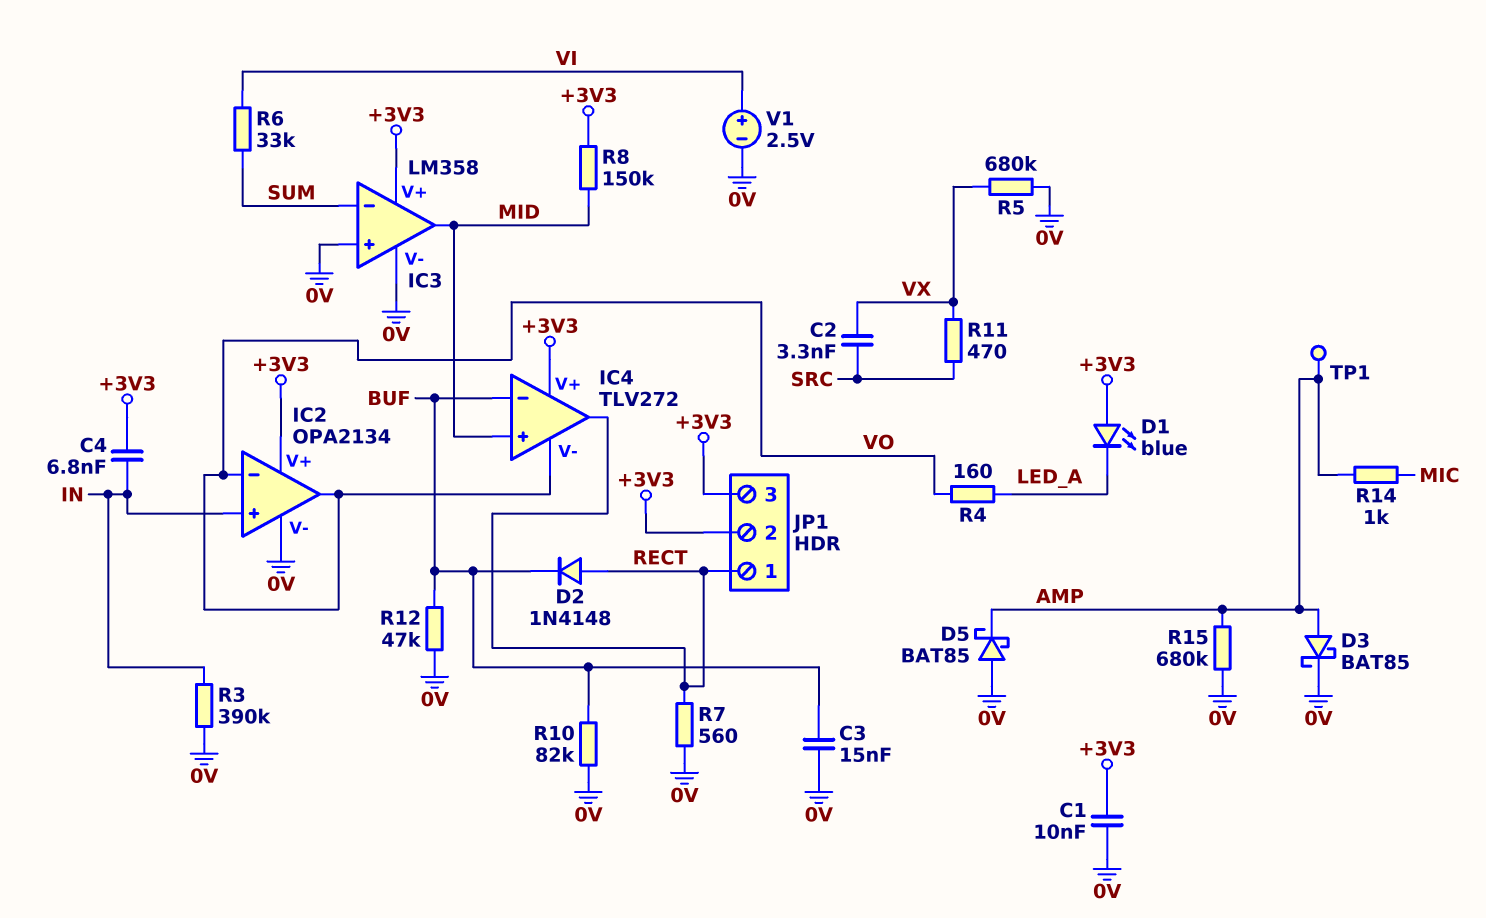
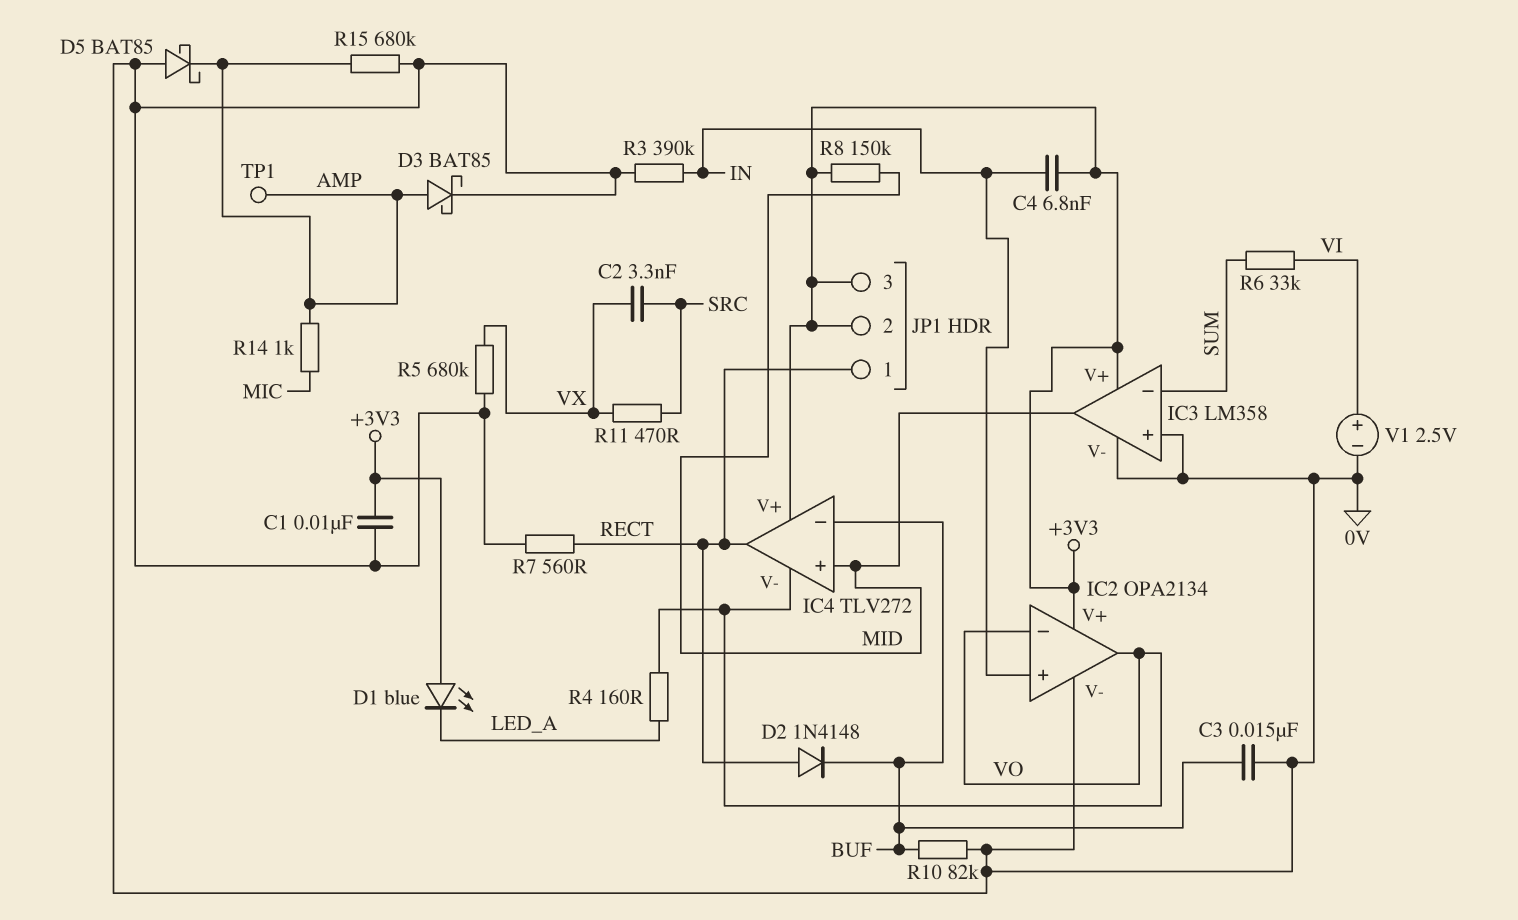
R12: 47k (0V, BUF) -> none

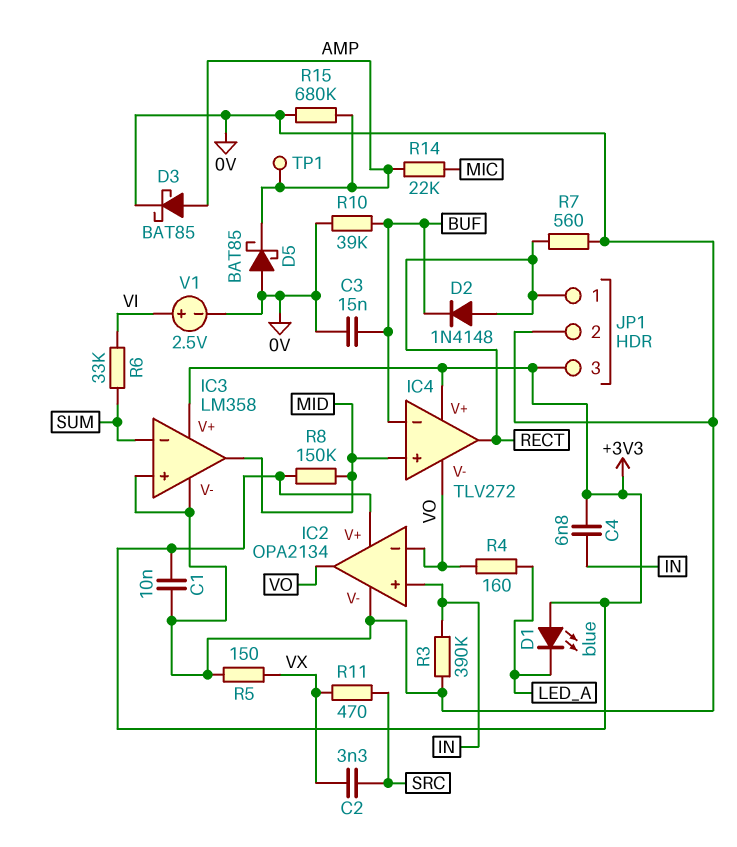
JP1 pin 2: +3V3 -> 0V
R5: 680k (0V, VX) -> 150 (0V, VX)
R10: 82k (0V, BUF) -> 39k (0V, BUF)
R14: 1k (AMP, MIC) -> 22k (AMP, MIC)

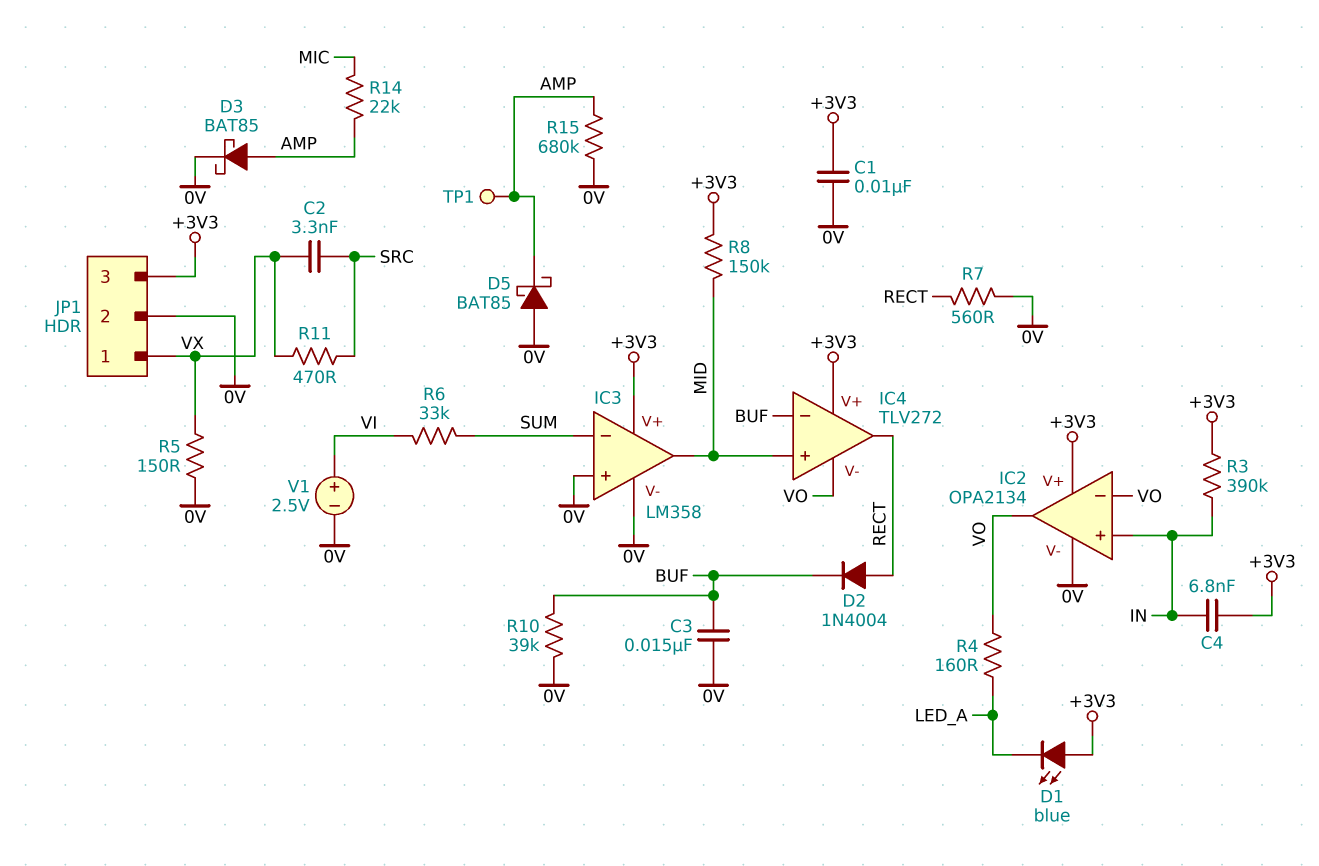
D2: diode 1N4148 (A RECT, K BUF) -> diode 1N4004 (A RECT, K BUF)
JP1 pin 1: RECT -> VX
R3: 390k (0V, IN) -> 390k (+3V3, IN)

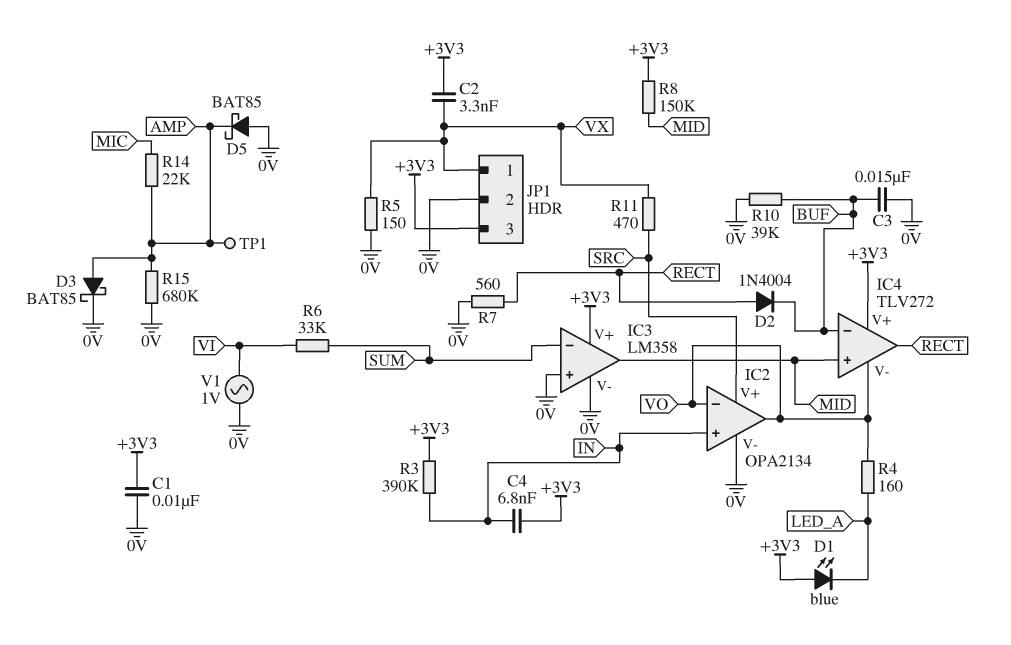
C2: 3.3nF (SRC, VX) -> 3.3nF (+3V3, VX)
IC2 pin V+: +3V3 -> SRC
V1: 2.5V (plus VI, minus 0V) -> AC 1V (0V, VI)

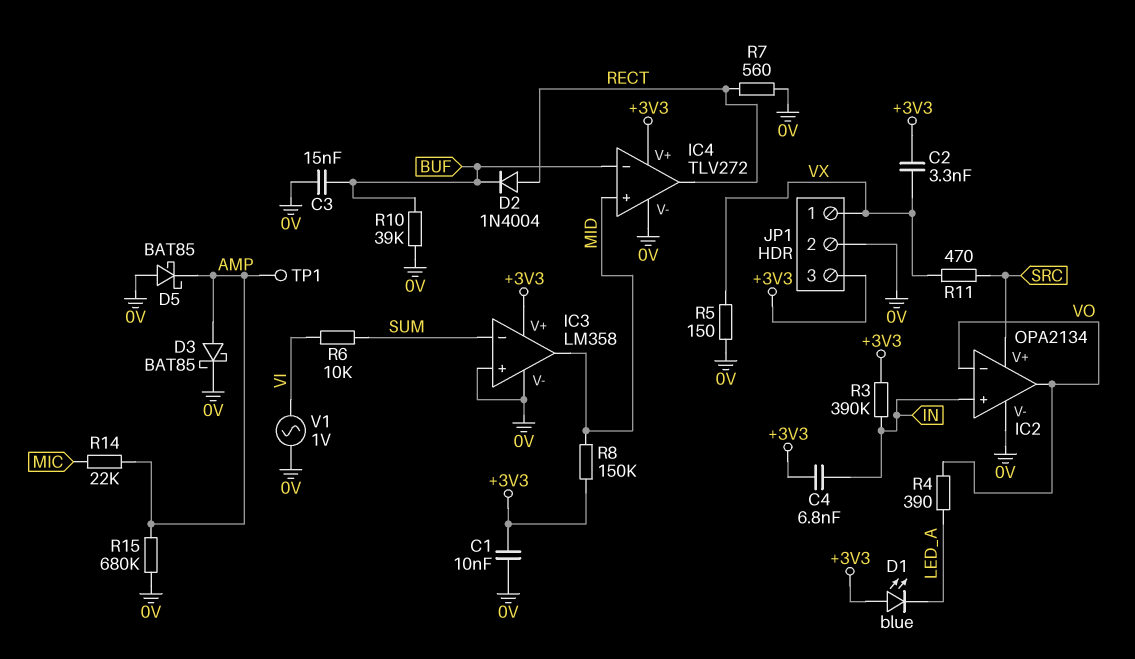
IC4 pin V-: VO -> 0V
R4: 160 (LED_A, VO) -> 390 (LED_A, VO)
R6: 33k (SUM, VI) -> 10k (SUM, VI)

